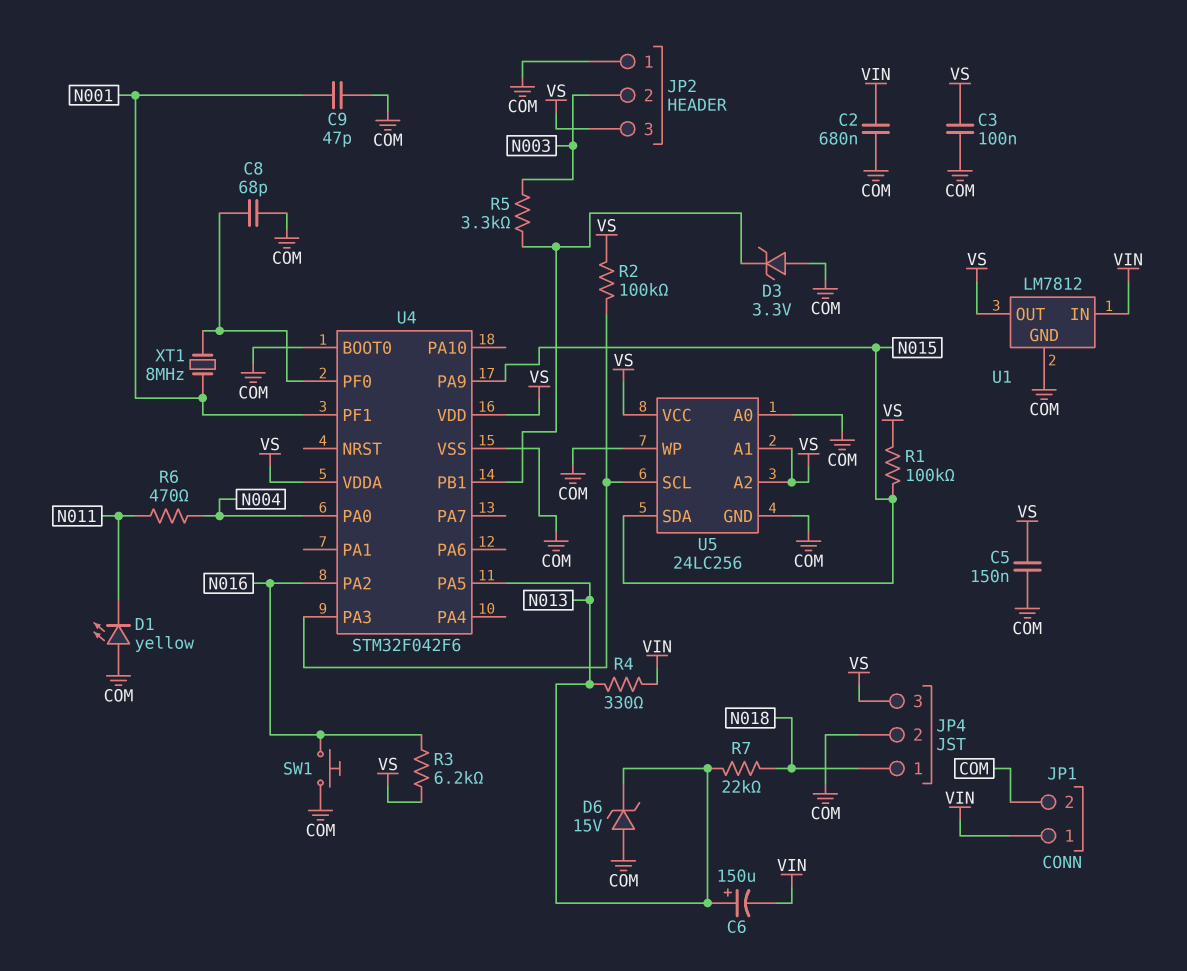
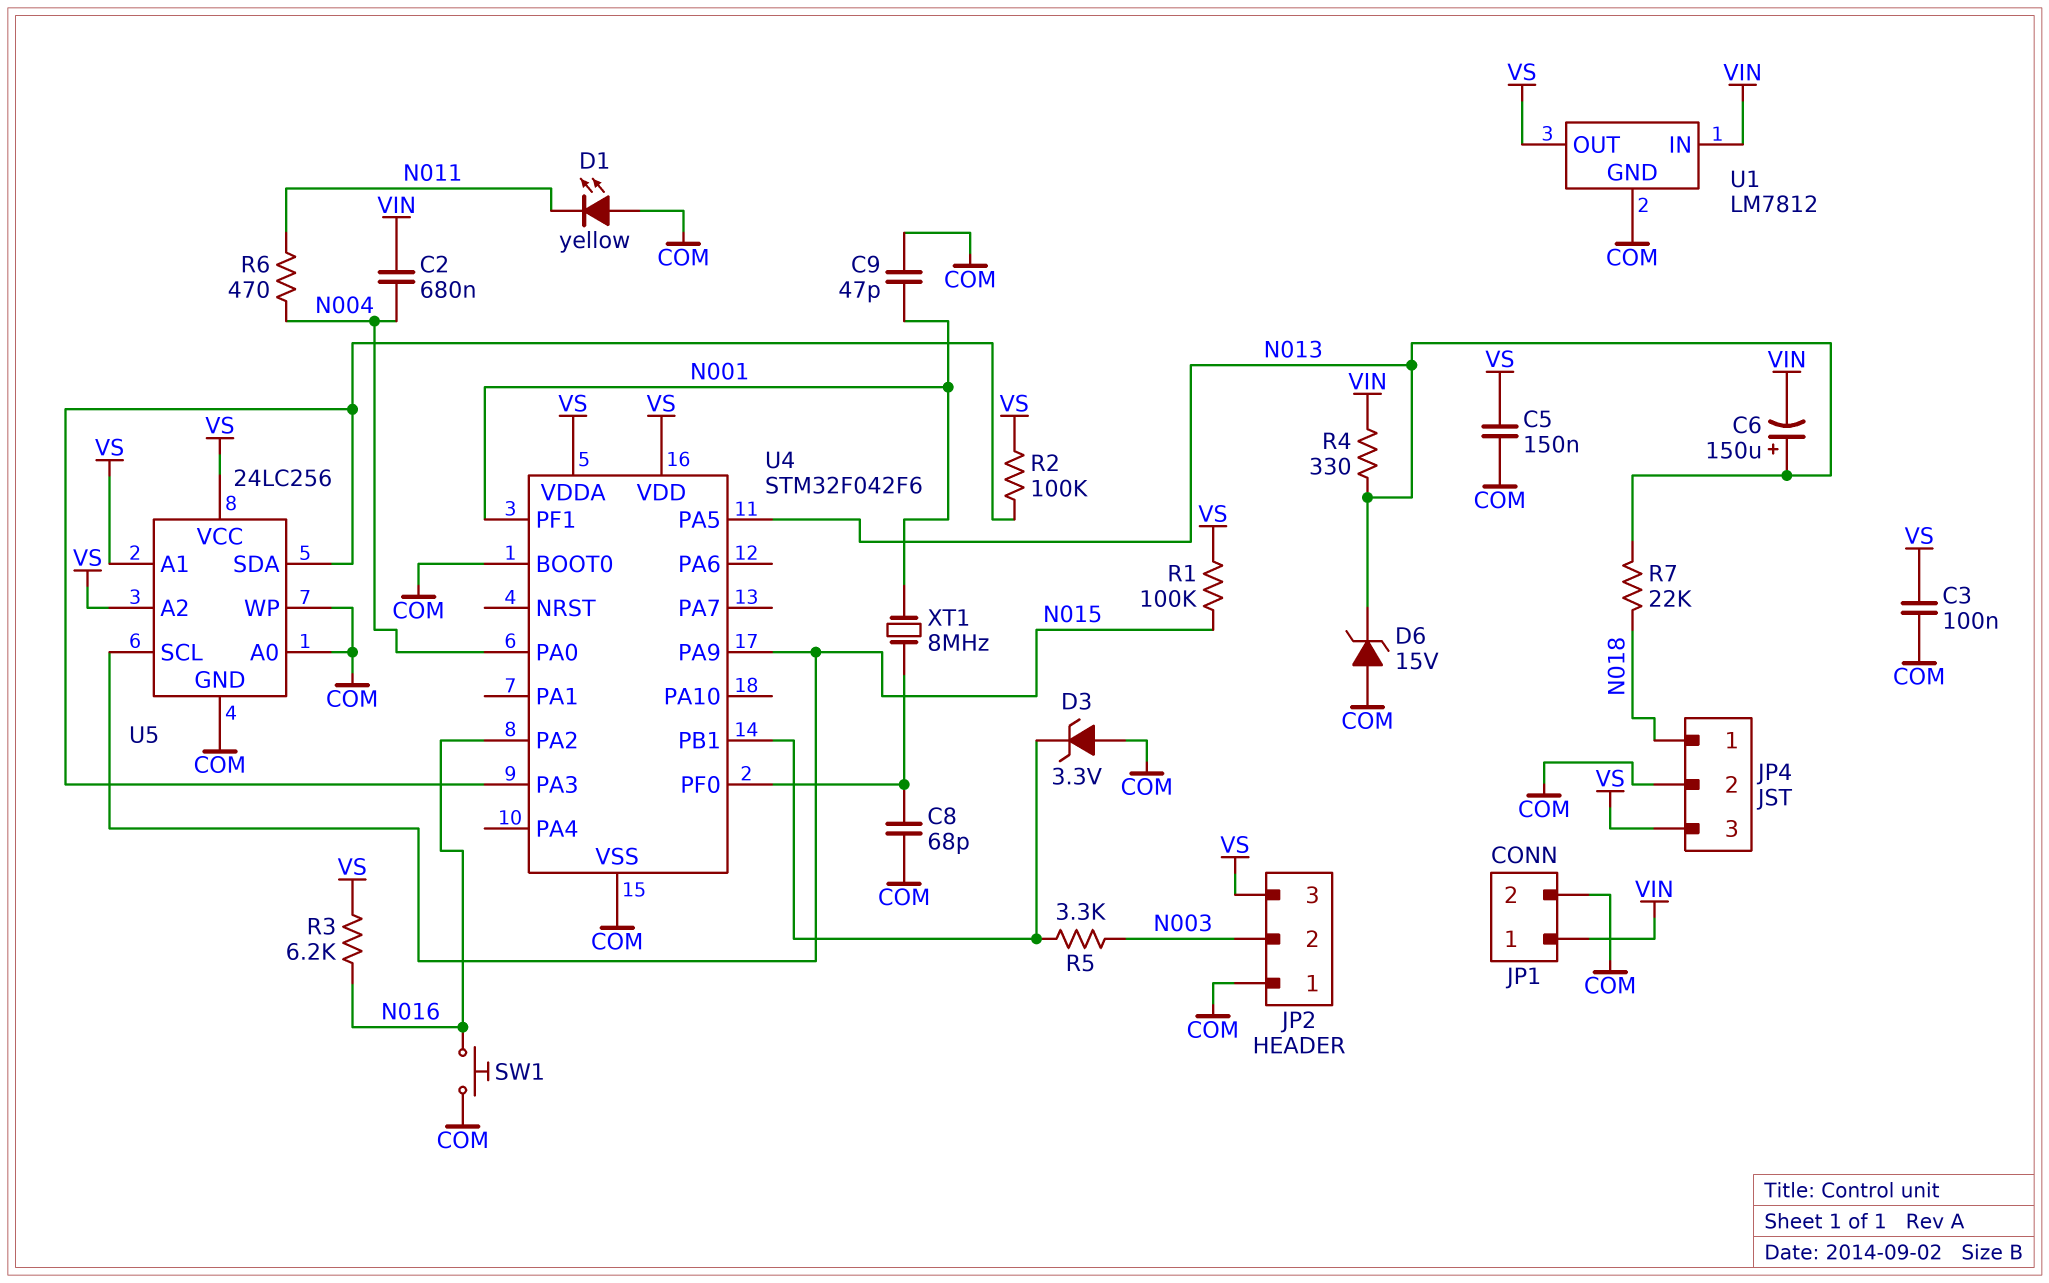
C2: 680nF (COM, VIN) -> 680nF (N004, VIN)
U5 pin SCL: U4/PA3 -> N015
U5 pin SDA: N015 -> U4/PA3

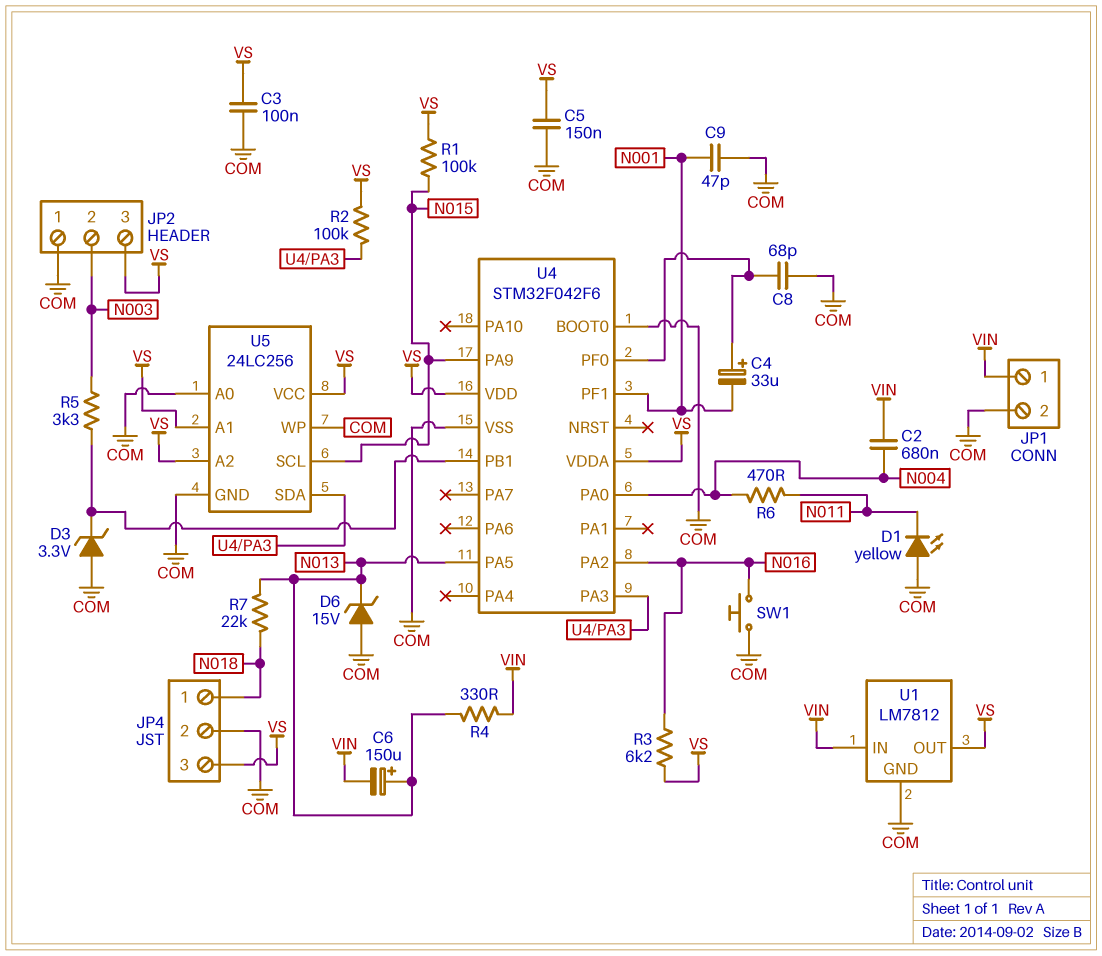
C4: none -> 33uF (plus U4/PF0, minus N001)
XT1: 8MHz (N001, U4/PF0) -> none

